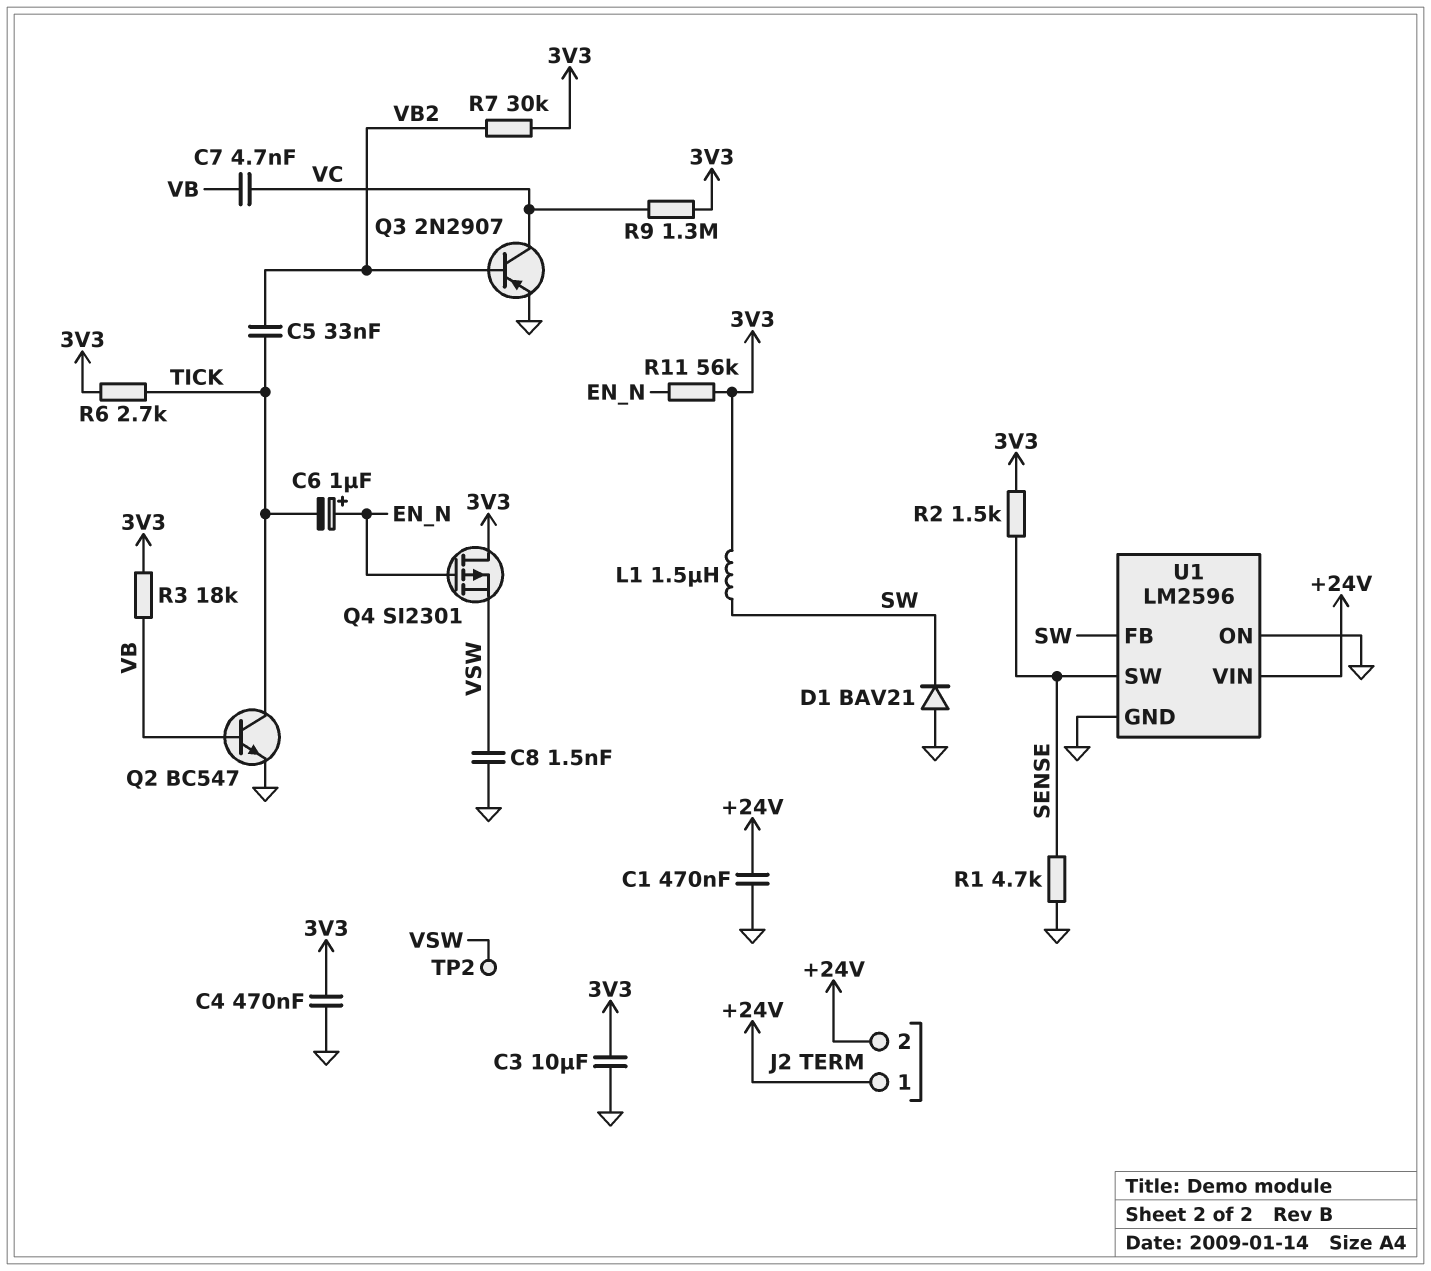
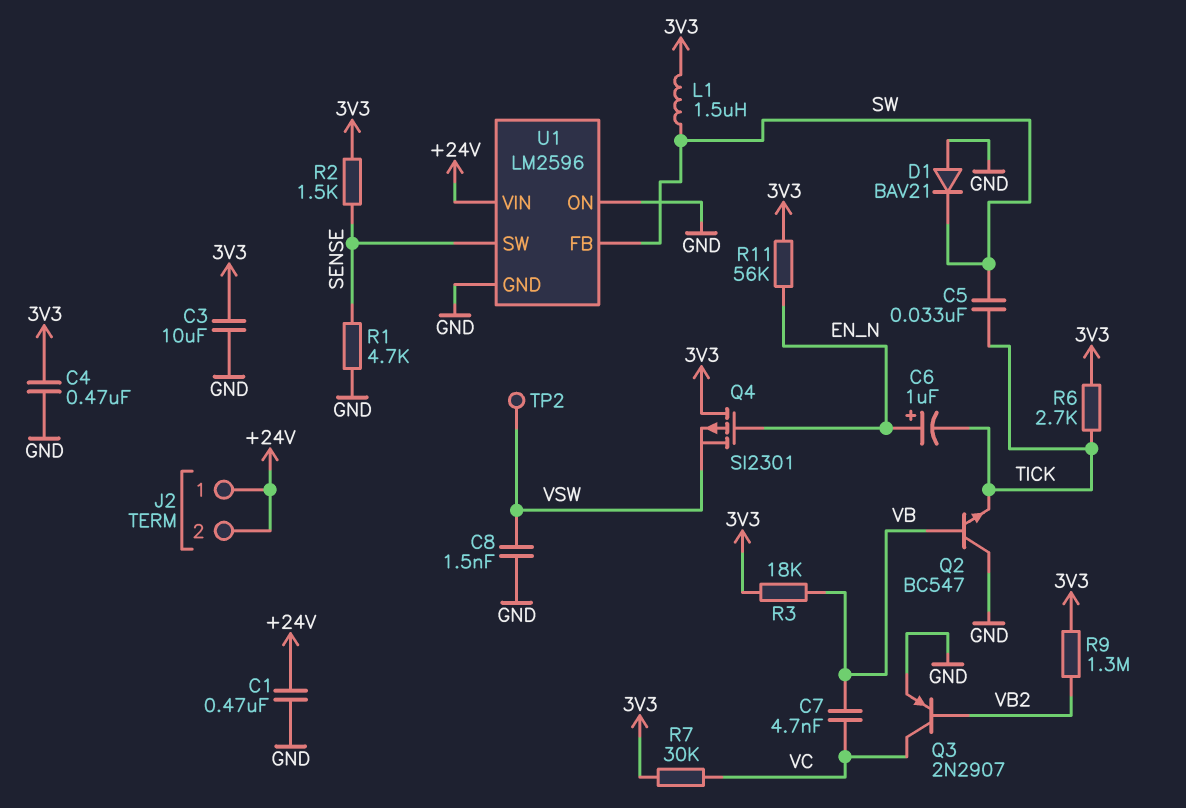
C5: 33nF (TICK, VB2) -> 33nF (SW, TICK)
Q2: NPN BC547 (B VB, C TICK, E GND) -> NPN BC547 (B VB, C GND, E TICK)
R7: 30k (3V3, VB2) -> 30k (3V3, VC)
R9: 1.3M (3V3, VC) -> 1.3M (3V3, VB2)

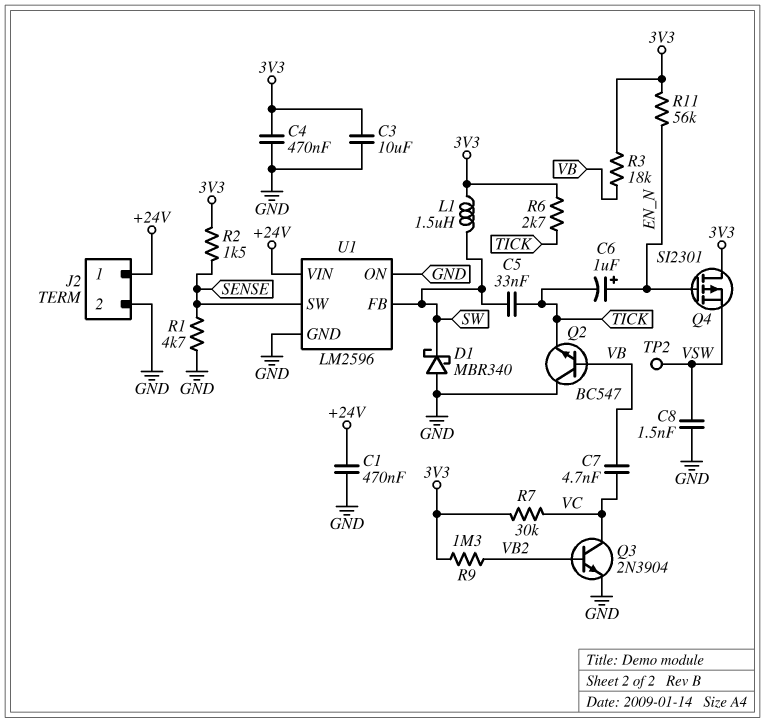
D1: diode BAV21 (A GND, K SW) -> schottky MBR340 (A GND, K SW)
J2 pin 2: +24V -> GND
Q3: PNP 2N2907 (B VB2, C VC, E GND) -> NPN 2N3904 (B VB2, C VC, E GND)

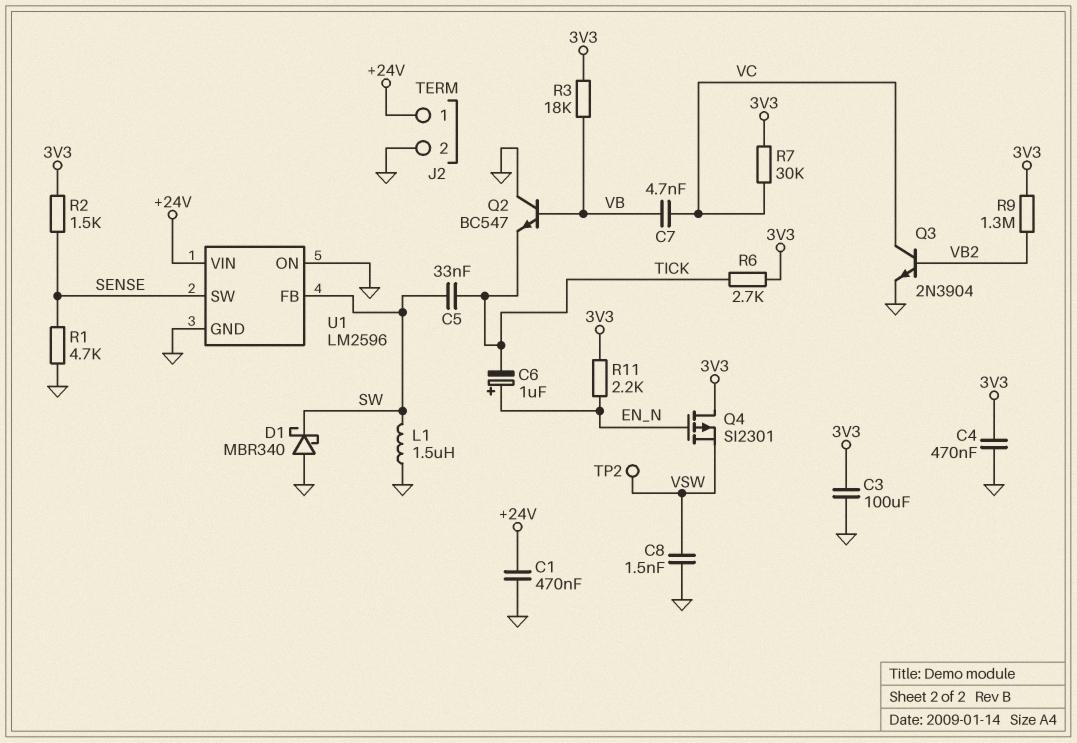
C3: 10uF (3V3, GND) -> 100uF (3V3, GND)
L1: 1.5uH (3V3, SW) -> 1.5uH (GND, SW)
R11: 56k (3V3, EN_N) -> 2.2k (3V3, EN_N)

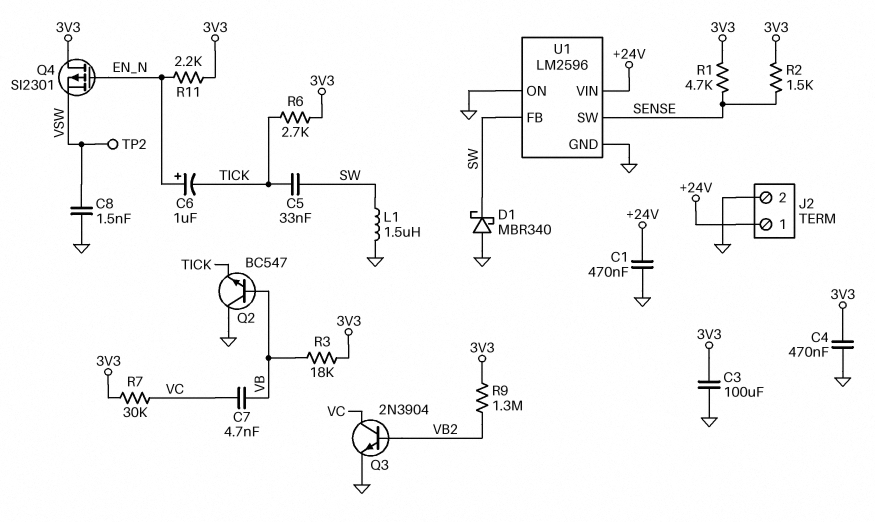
R1: 4.7k (GND, SENSE) -> 4.7k (3V3, SENSE)

